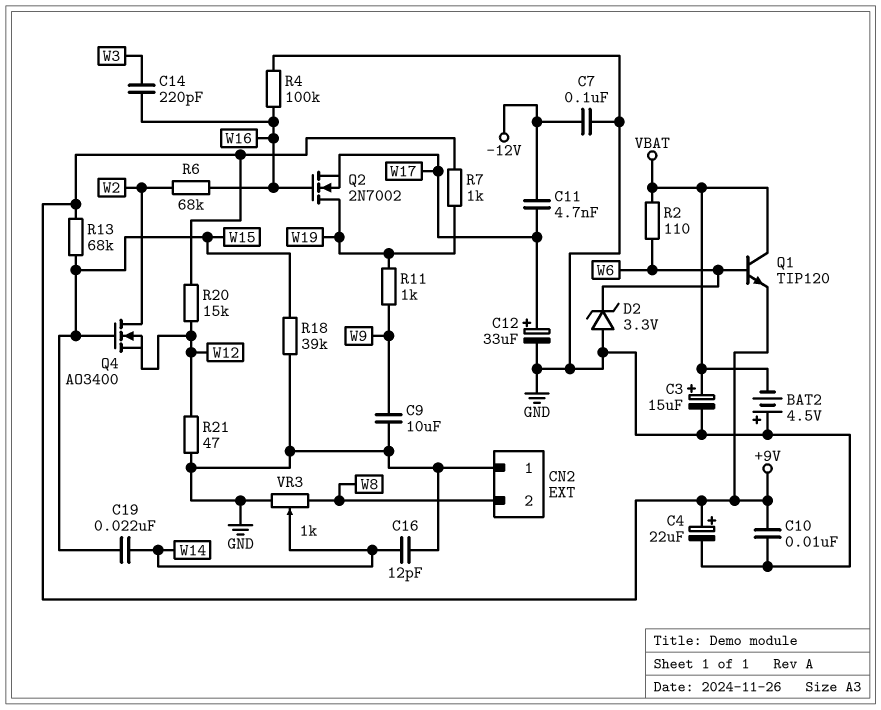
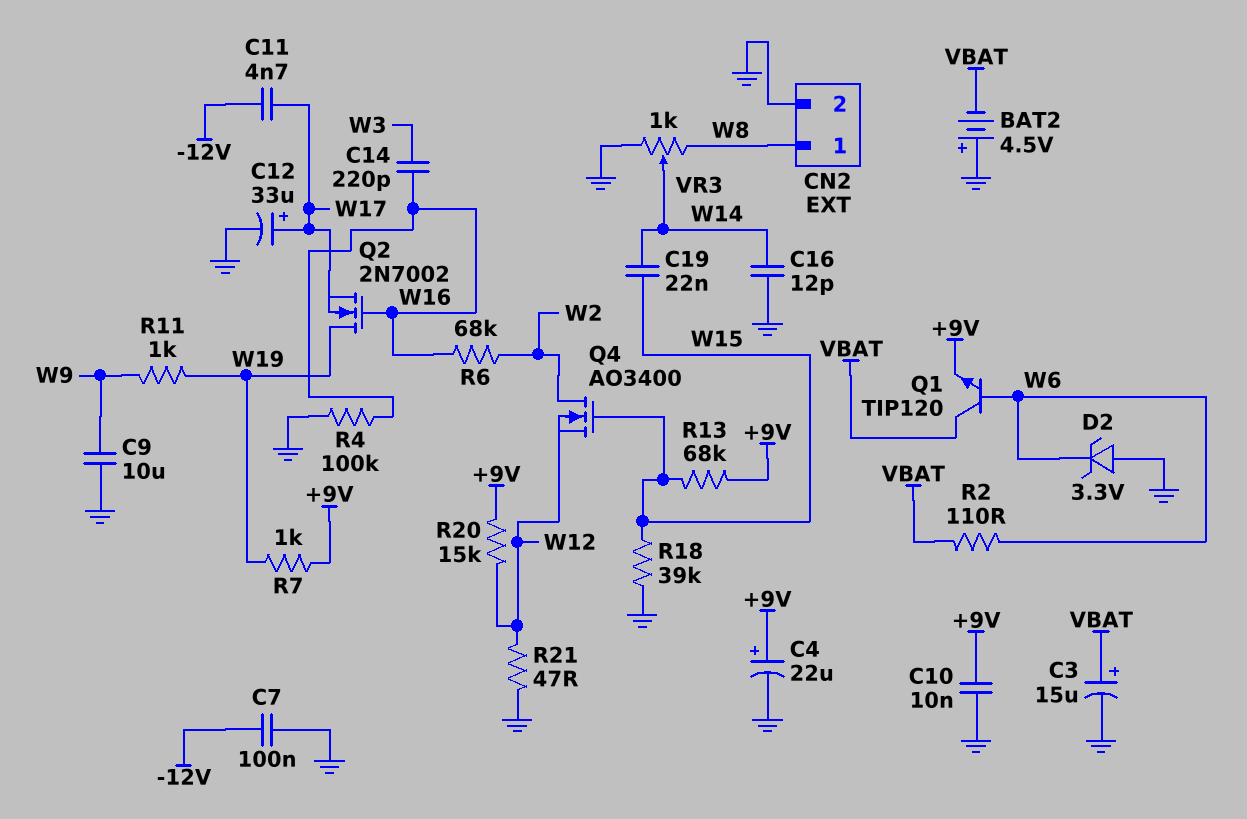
CN2 pin 1: GND -> W8
CN2 pin 2: W8 -> GND

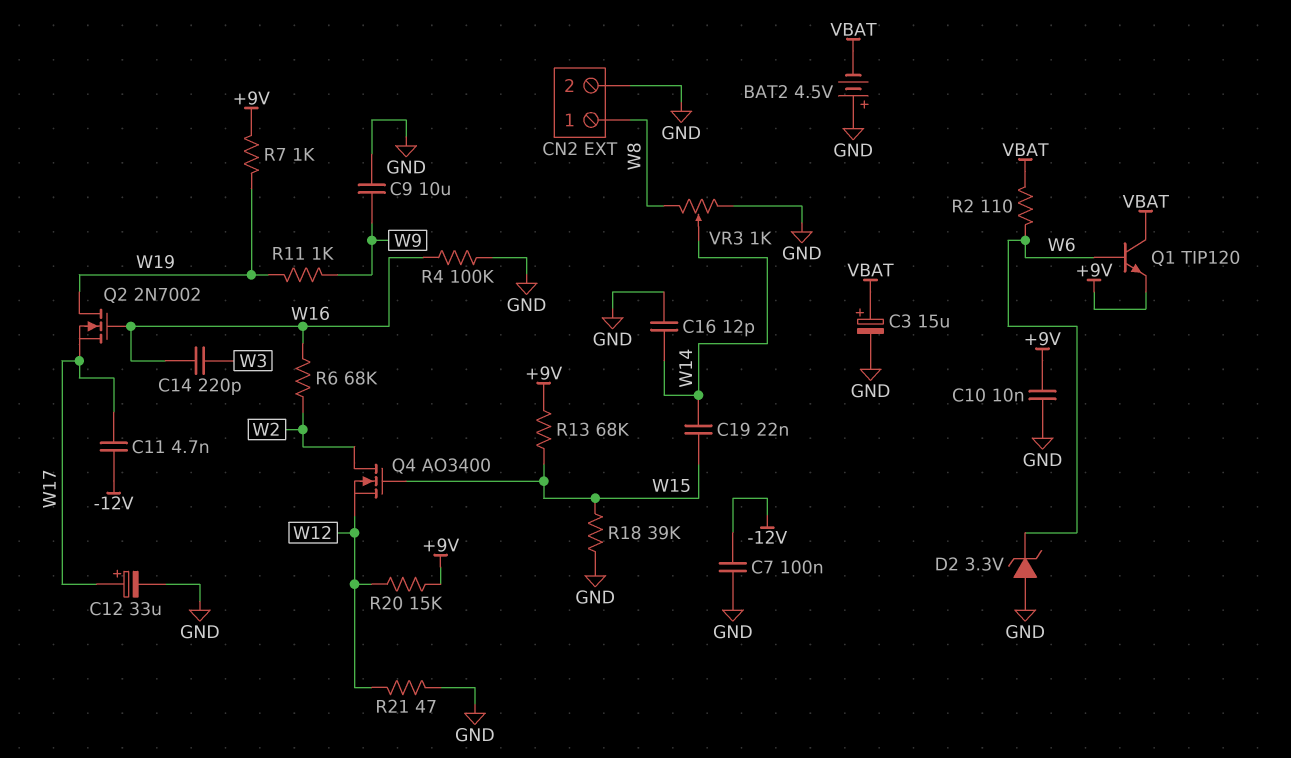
C4: 22uF (plus +9V, minus GND) -> none

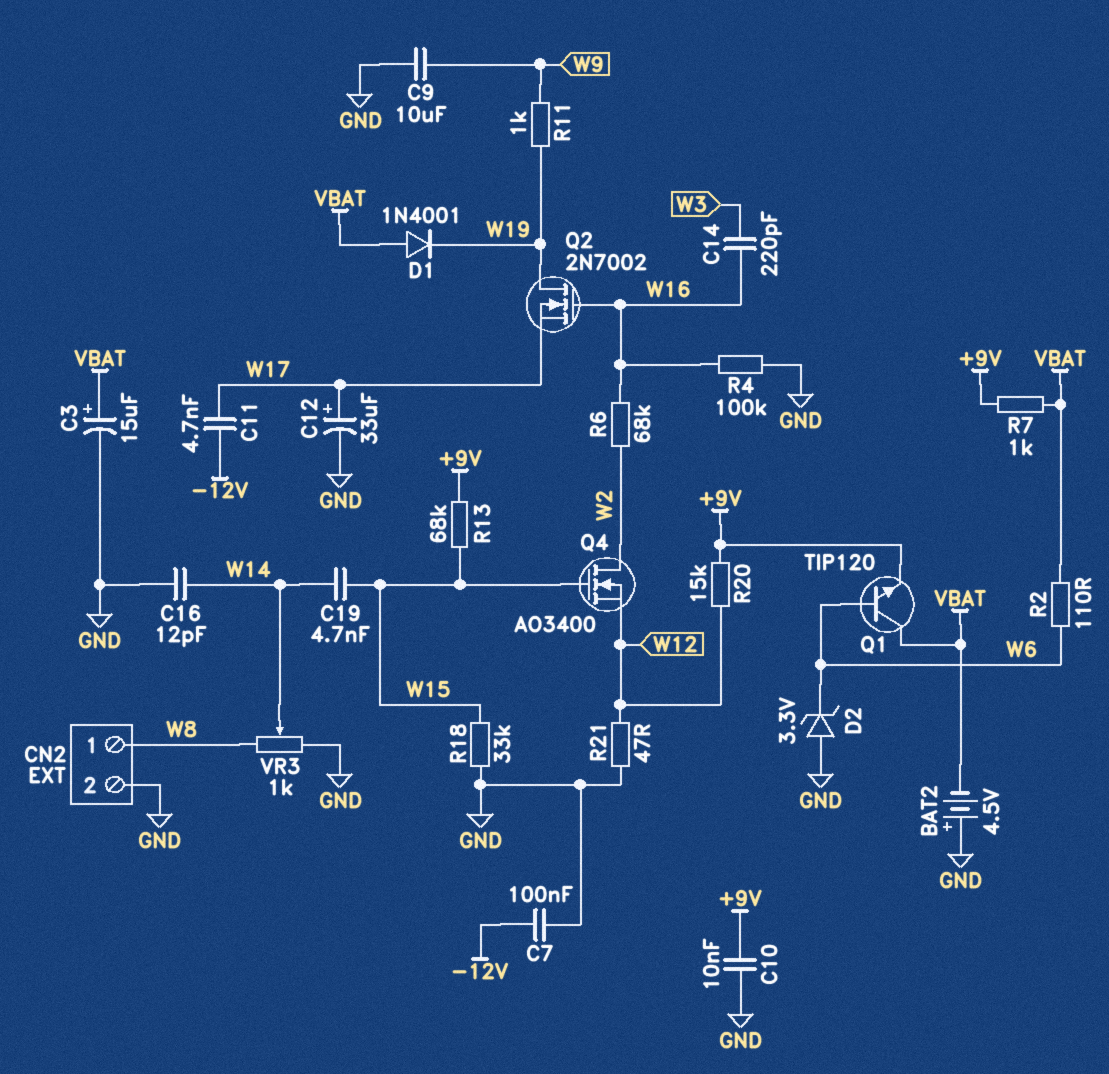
C19: 22nF (W14, W15) -> 4.7nF (W14, W15)
D1: none -> diode 1N4001 (A VBAT, K W19)
R7: 1k (+9V, W19) -> 1k (+9V, VBAT)
R18: 39k (GND, W15) -> 33k (GND, W15)

